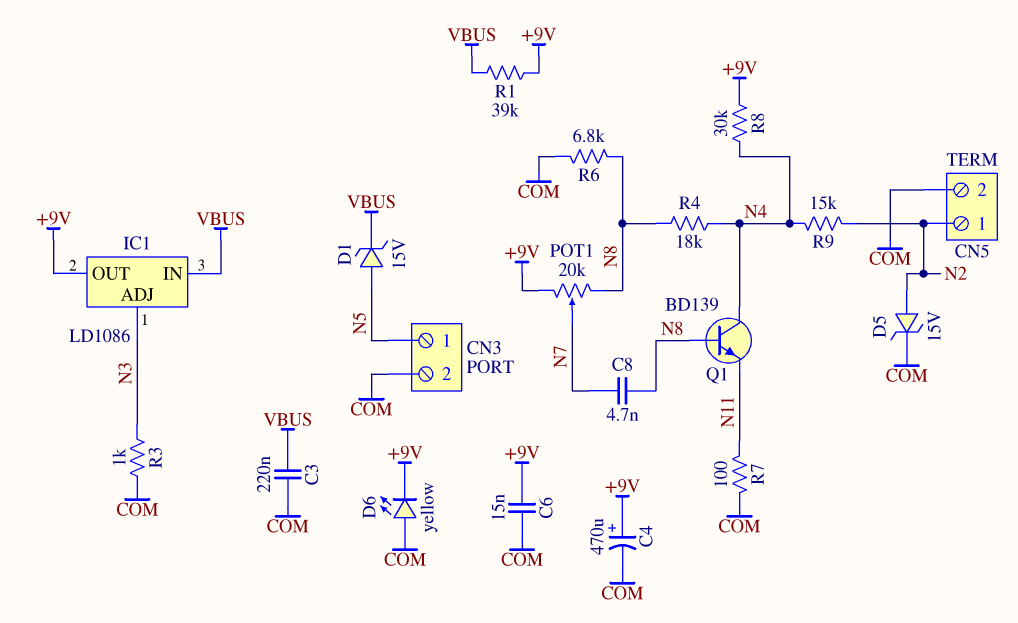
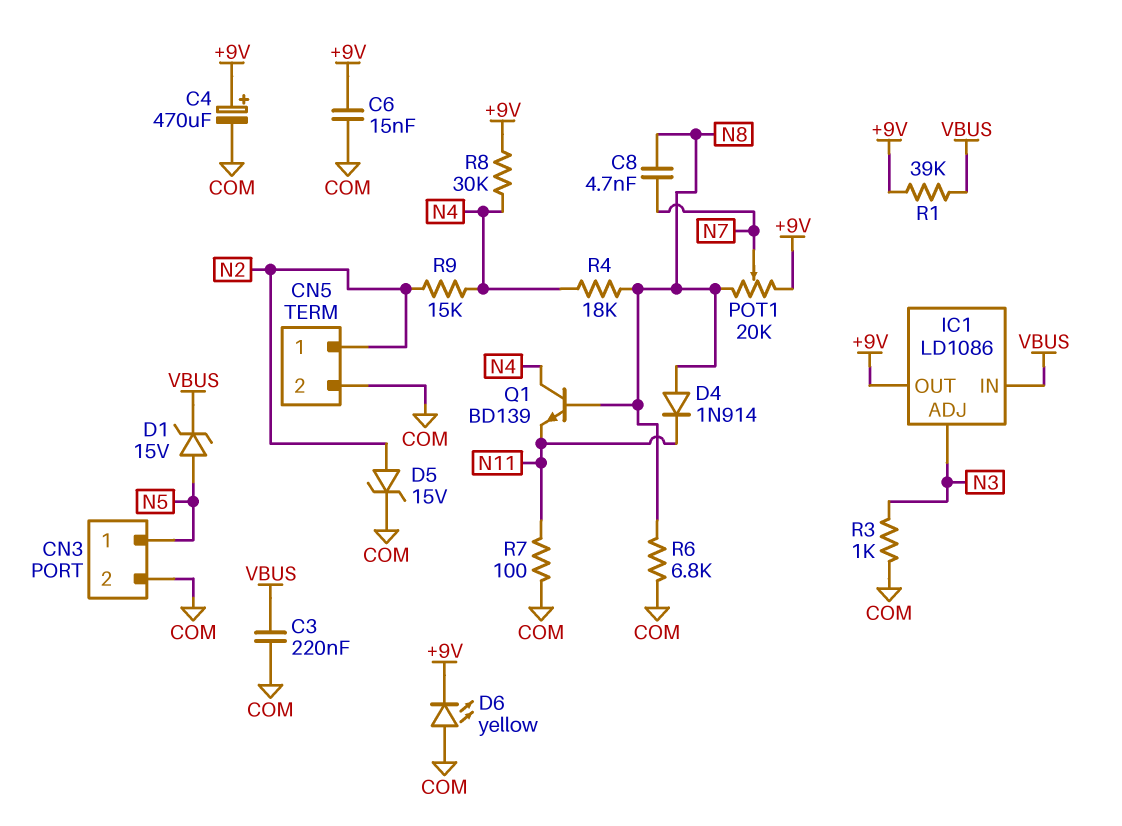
D4: none -> diode 1N914 (A N8, K N11)

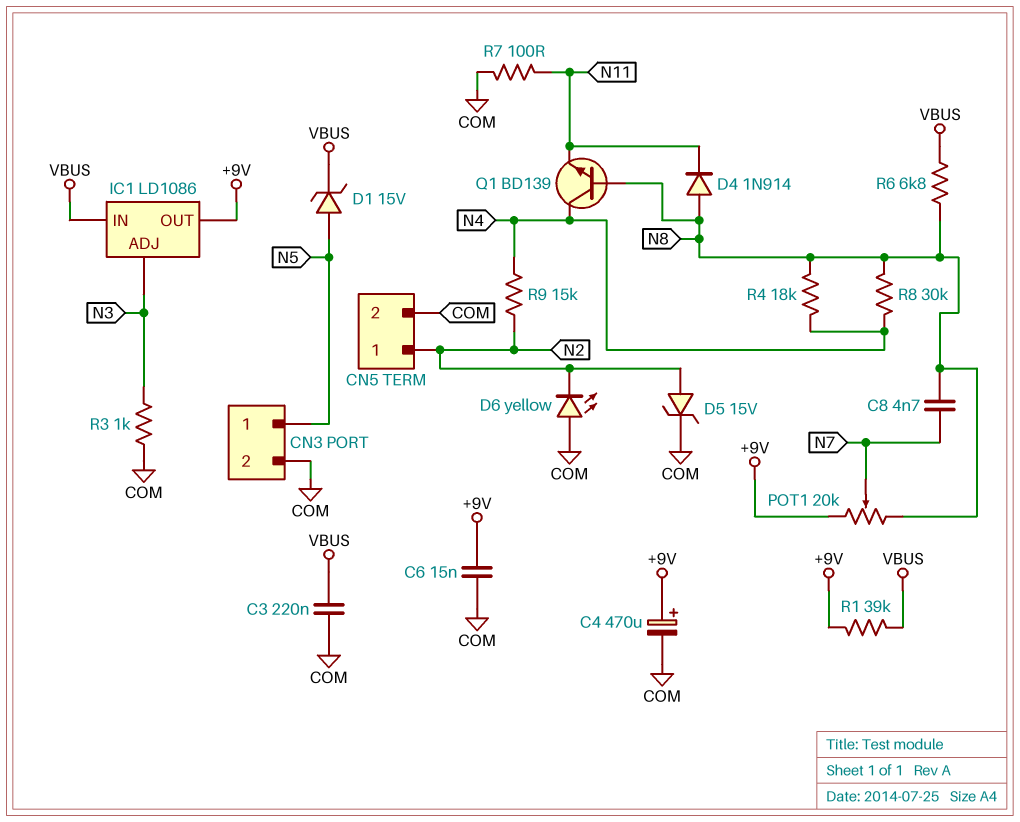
D6: LED yellow (A COM, K +9V) -> LED yellow (A COM, K N2)
R6: 6.8k (COM, N8) -> 6.8k (N8, VBUS)
R8: 30k (+9V, N4) -> 30k (N4, N8)

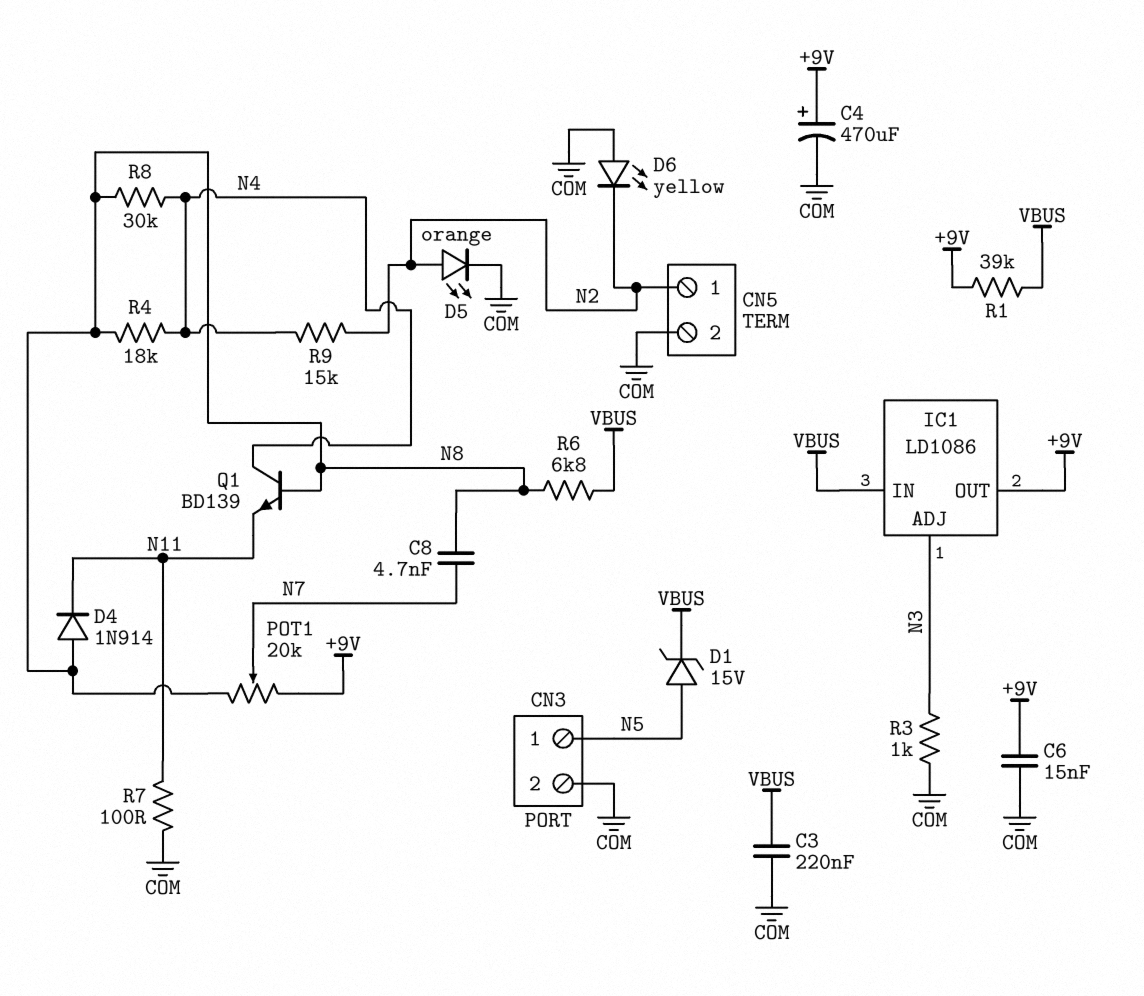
D5: zener 15V (A N2, K COM) -> LED orange (A N2, K COM)

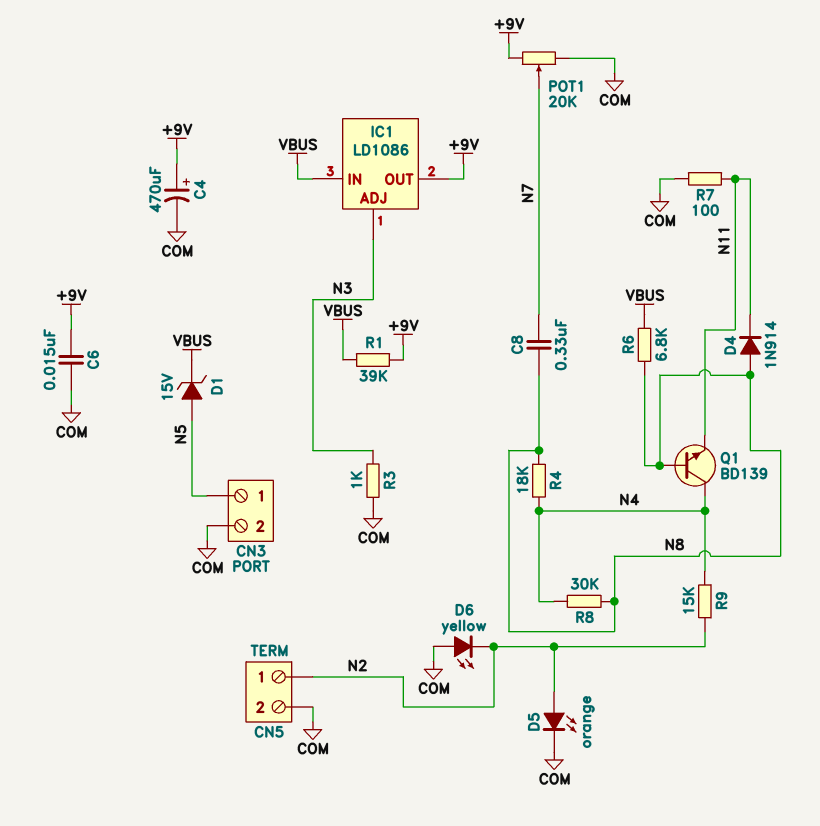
C3: 220nF (COM, VBUS) -> none
C8: 4.7nF (N7, N8) -> 330nF (N7, N8)
POT1: 20k (+9V, N8, wiper N7) -> 20k (+9V, COM, wiper N7)

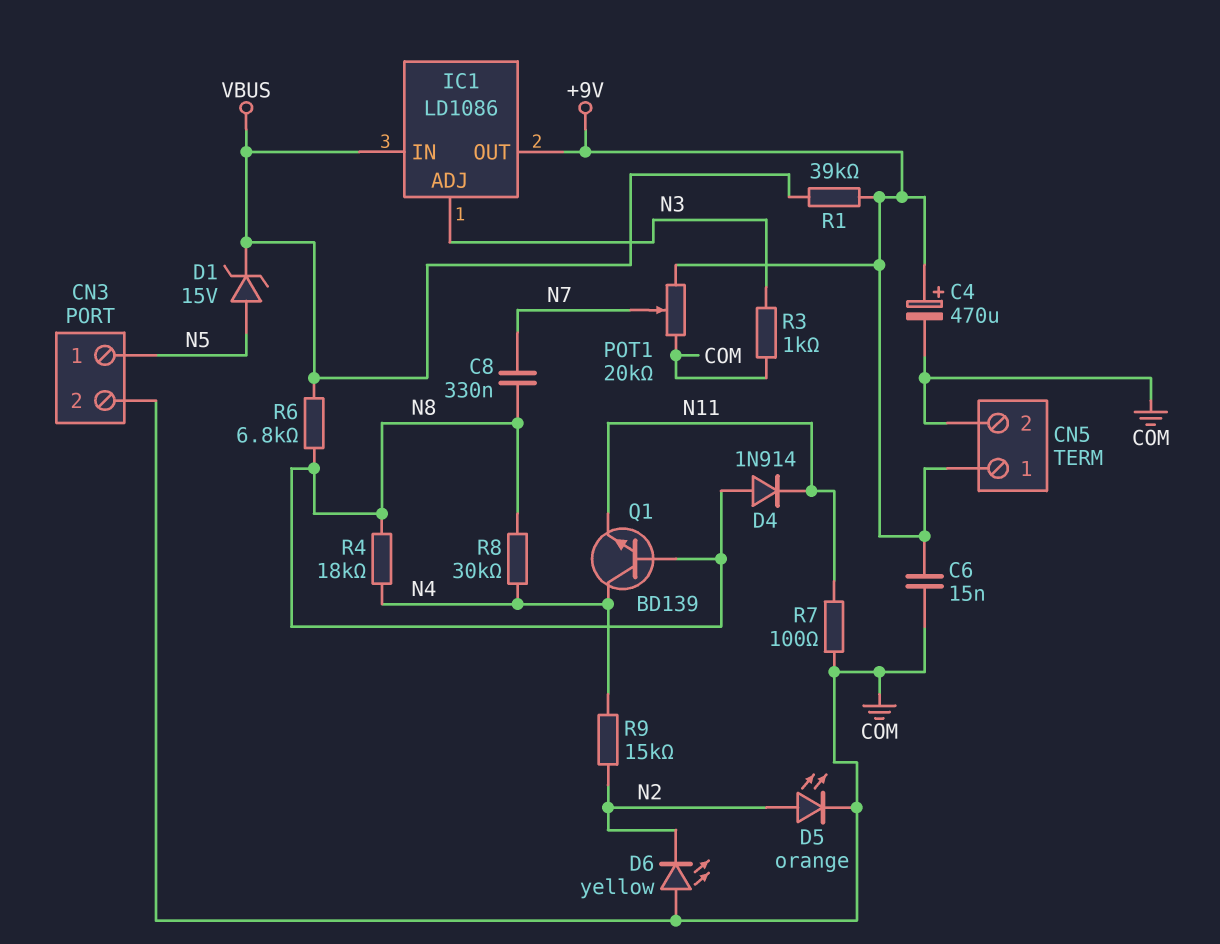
CN5 pin 1: N2 -> +9V

